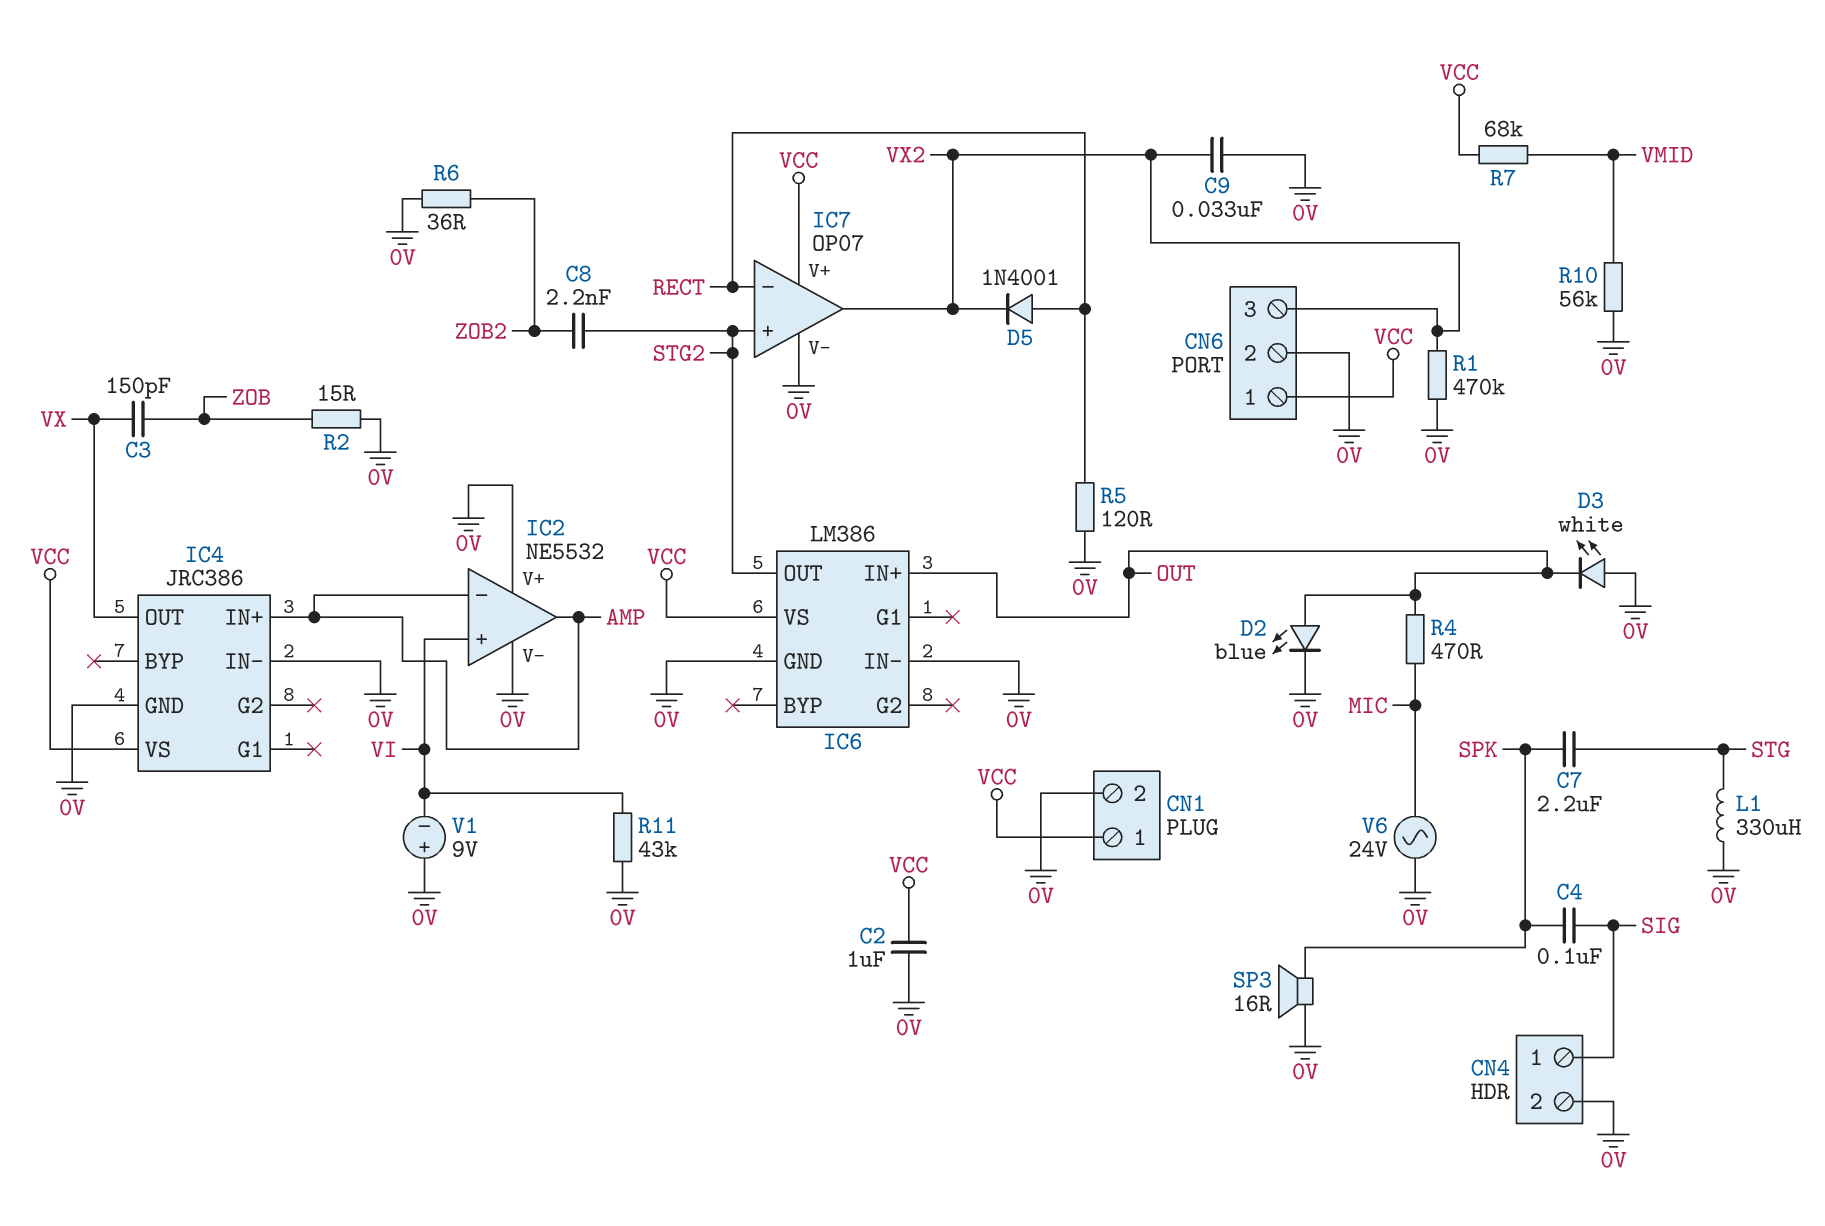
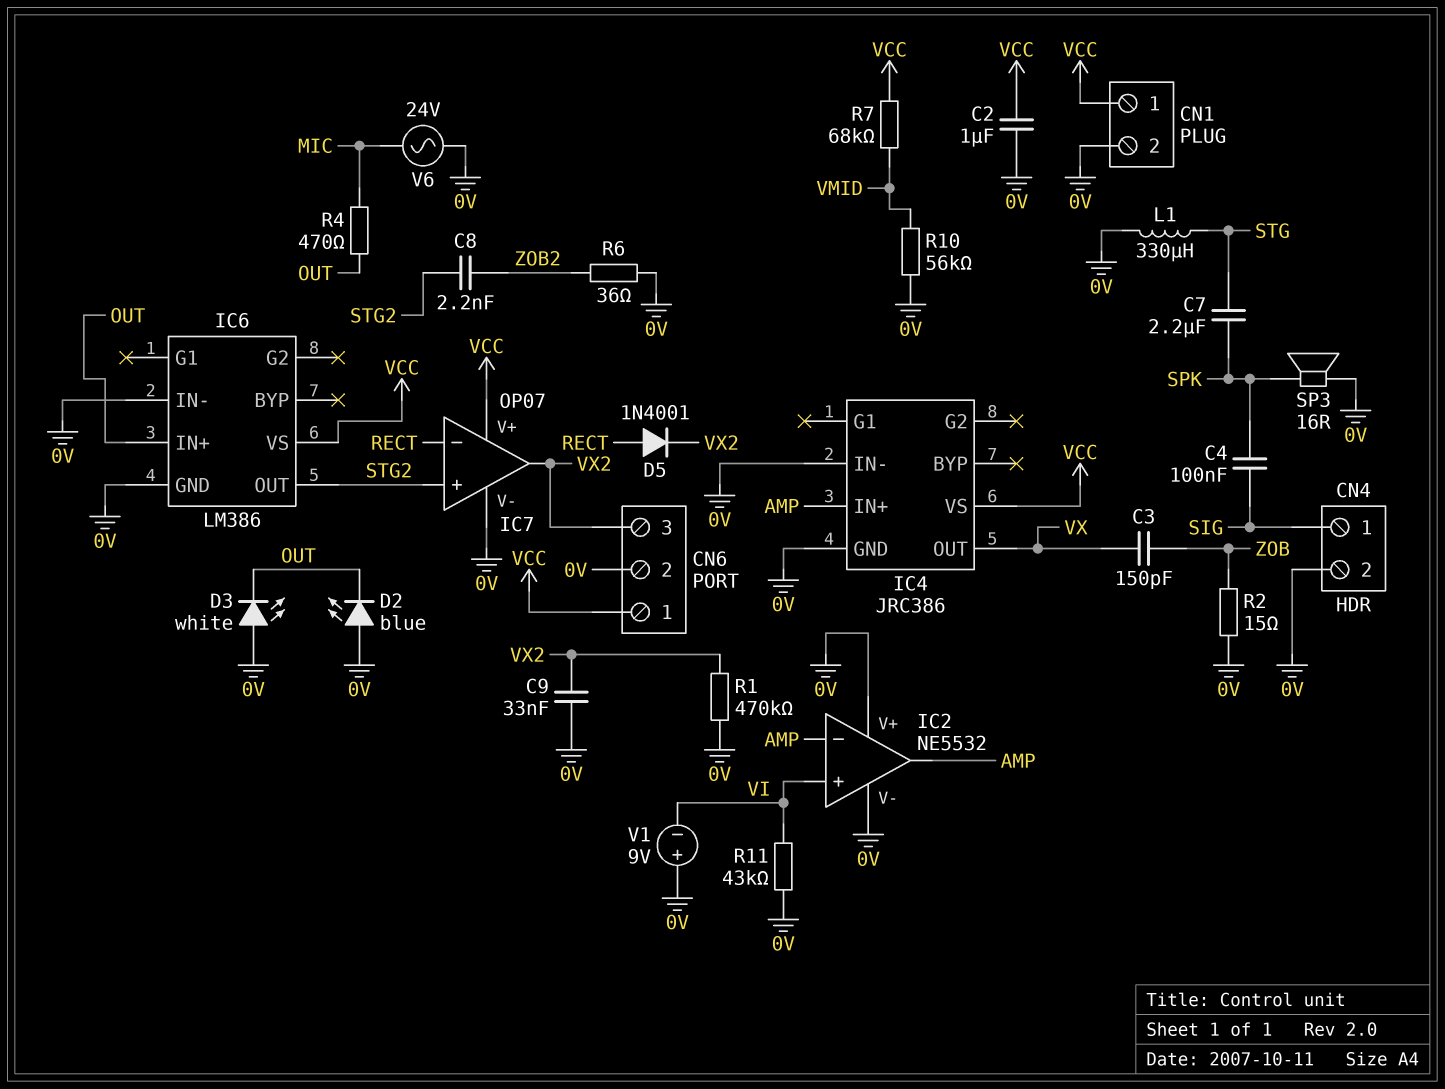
D2: LED blue (A OUT, K 0V) -> LED blue (A 0V, K OUT)
R5: 120 (0V, RECT) -> none

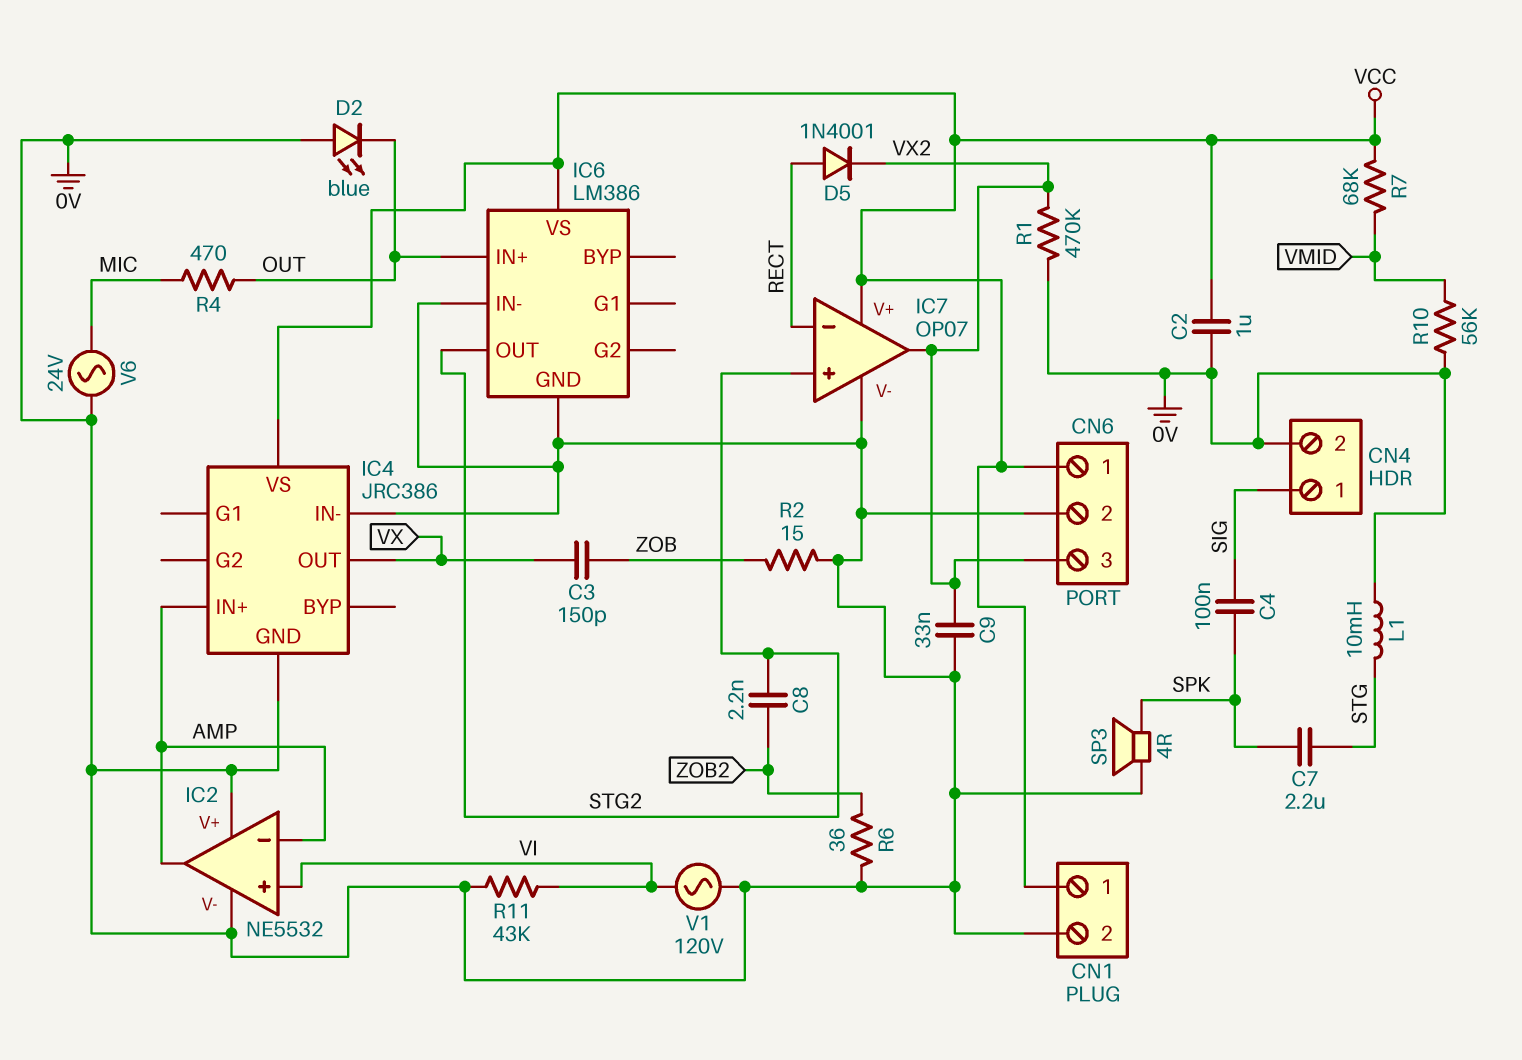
D3: LED white (A 0V, K OUT) -> none
L1: 330uH (0V, STG) -> 10mH (0V, STG)
SP3: speaker 16R (0V, SPK) -> speaker 4R (0V, SPK)
V1: 9V (plus 0V, minus VI) -> AC 120V (0V, VI)

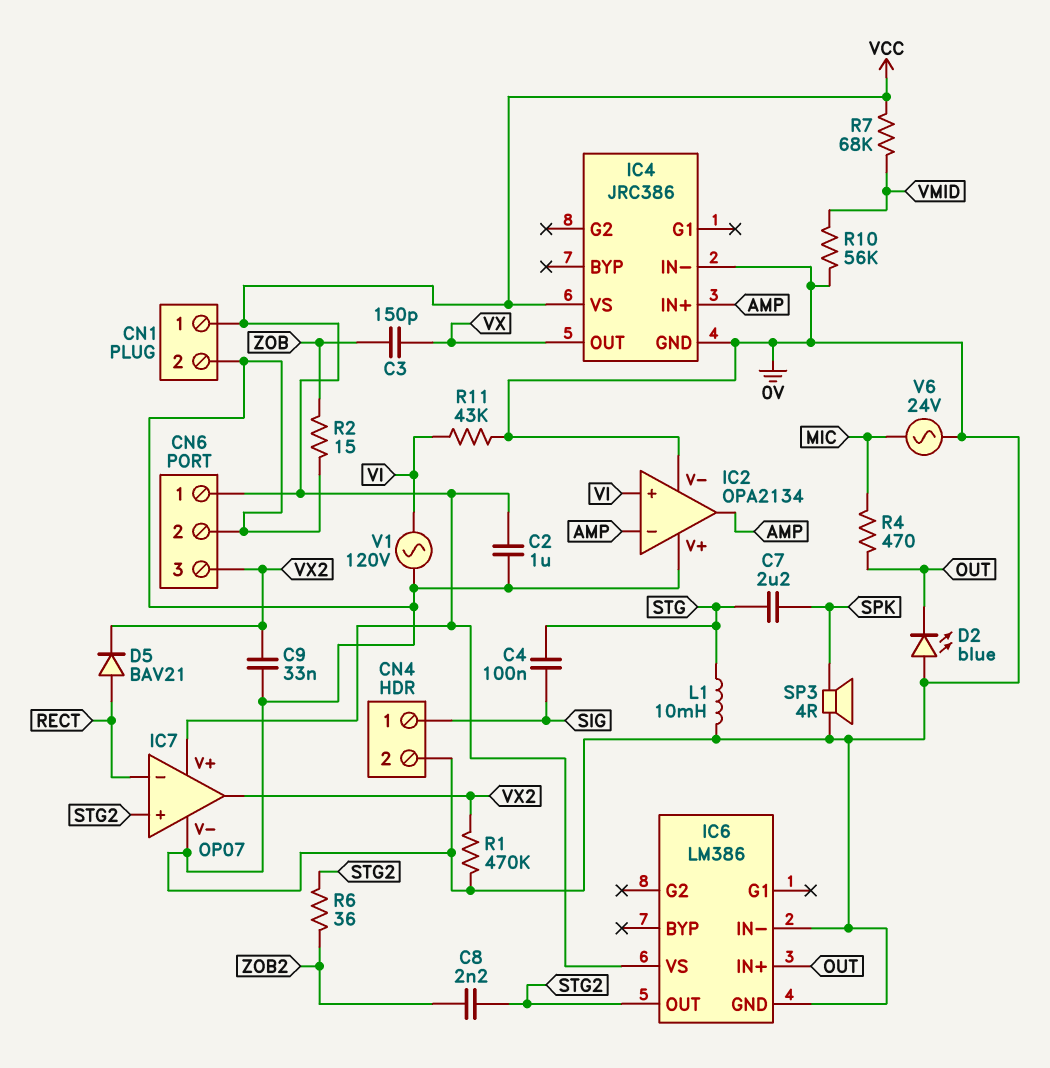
C4: 100nF (SIG, SPK) -> 100nF (SIG, STG)
D5: diode 1N4001 (A RECT, K VX2) -> diode BAV21 (A RECT, K VX2)
IC2: NE5532 -> OPA2134
R6: 36 (0V, ZOB2) -> 36 (STG2, ZOB2)

